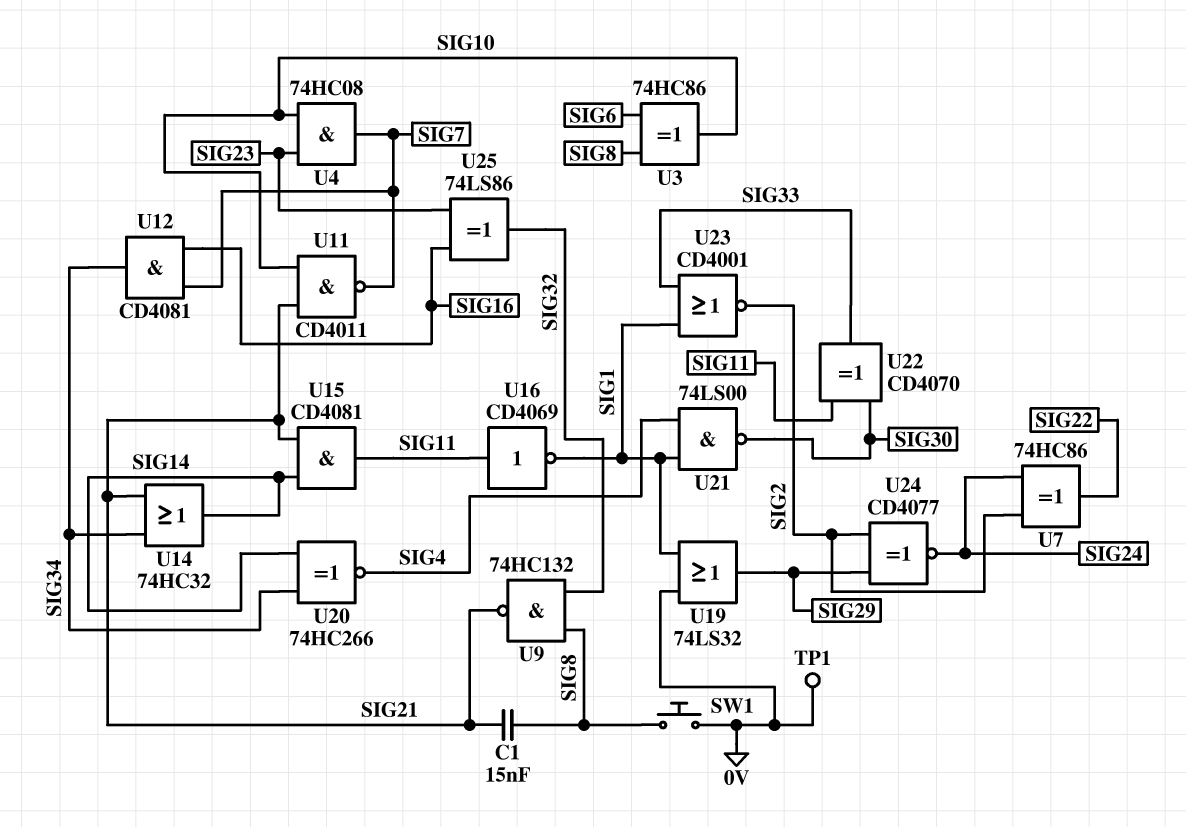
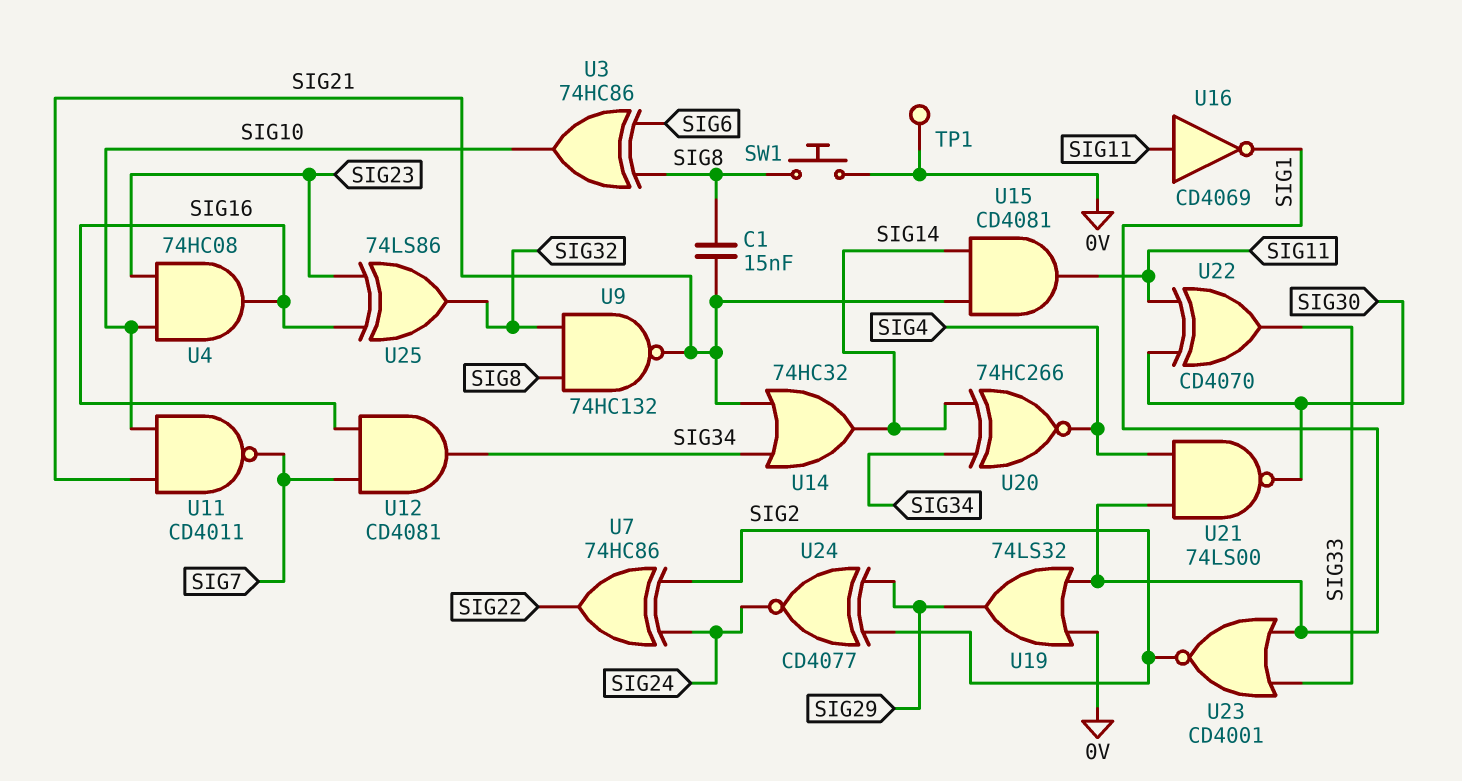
U4: AND 74HC08 (in SIG10, in SIG23, out SIG7) -> AND 74HC08 (in SIG10, in SIG23, out SIG16)

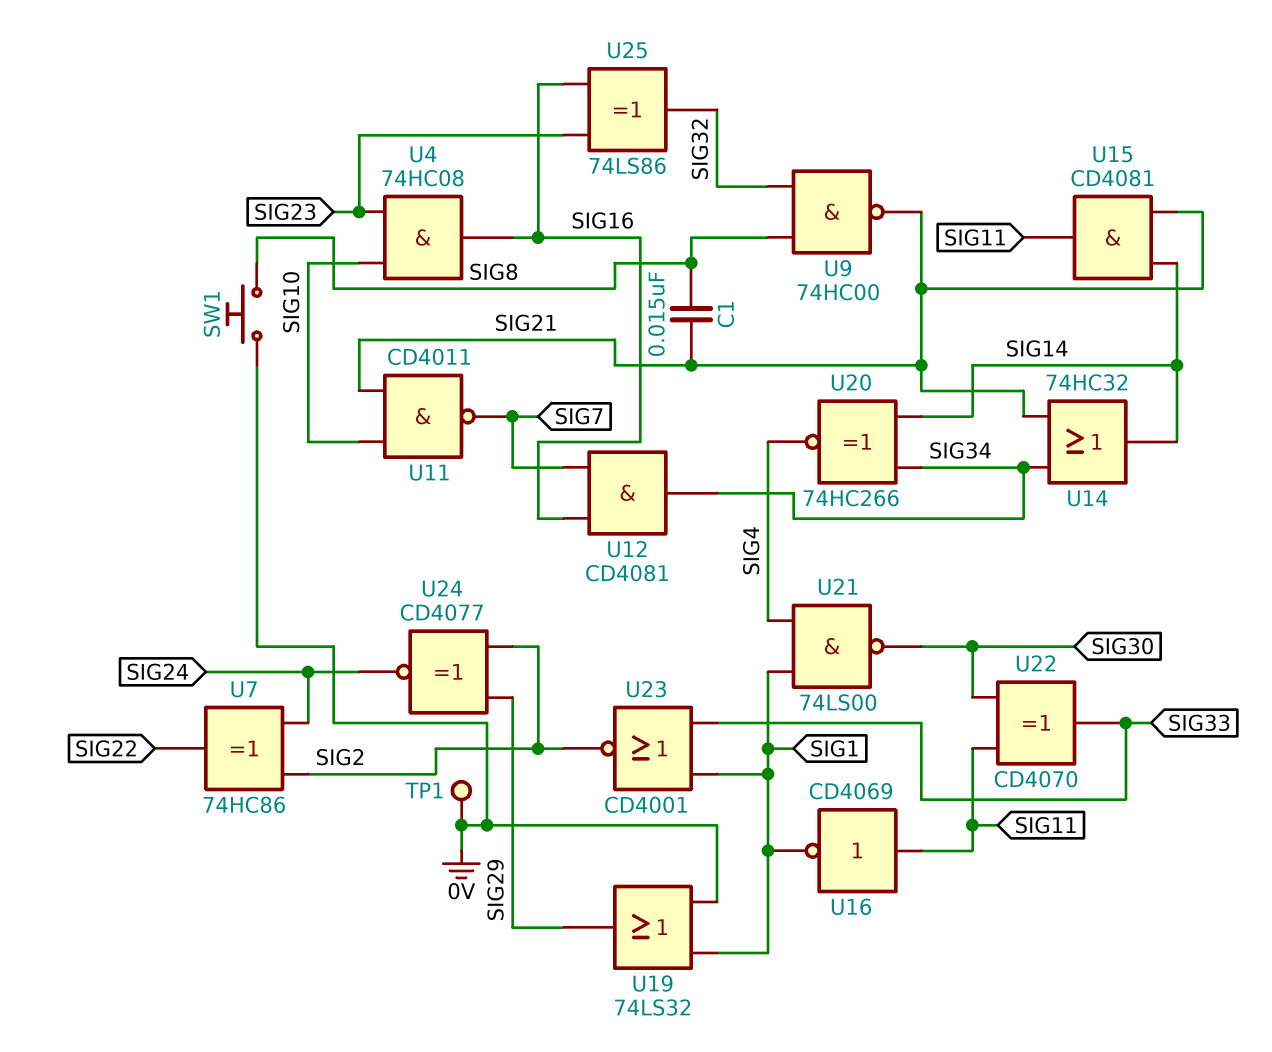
U3: XOR 74HC86 (in SIG6, in SIG8, out SIG10) -> none
U9: NAND 74HC132 (in SIG8, in SIG32, out SIG21) -> NAND 74HC00 (in SIG8, in SIG32, out SIG21)

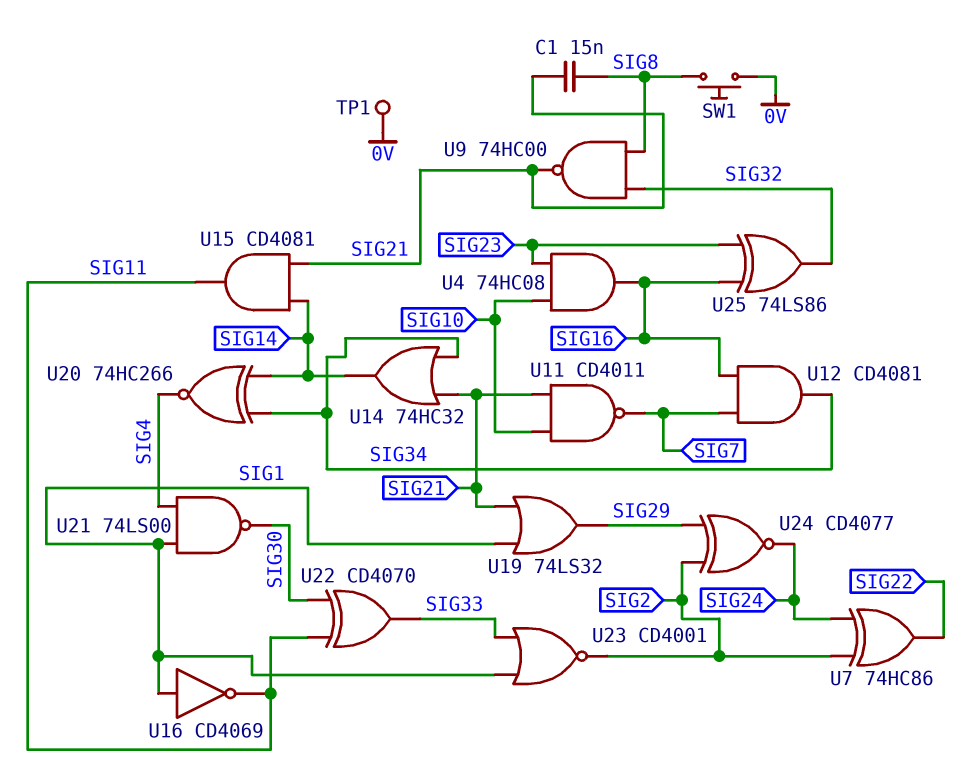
U16: NOT CD4069 (in SIG11, out SIG1) -> NOT CD4069 (in SIG1, out SIG11)
U19: OR 74LS32 (in 0V, in SIG1, out SIG29) -> OR 74LS32 (in SIG1, in SIG21, out SIG29)

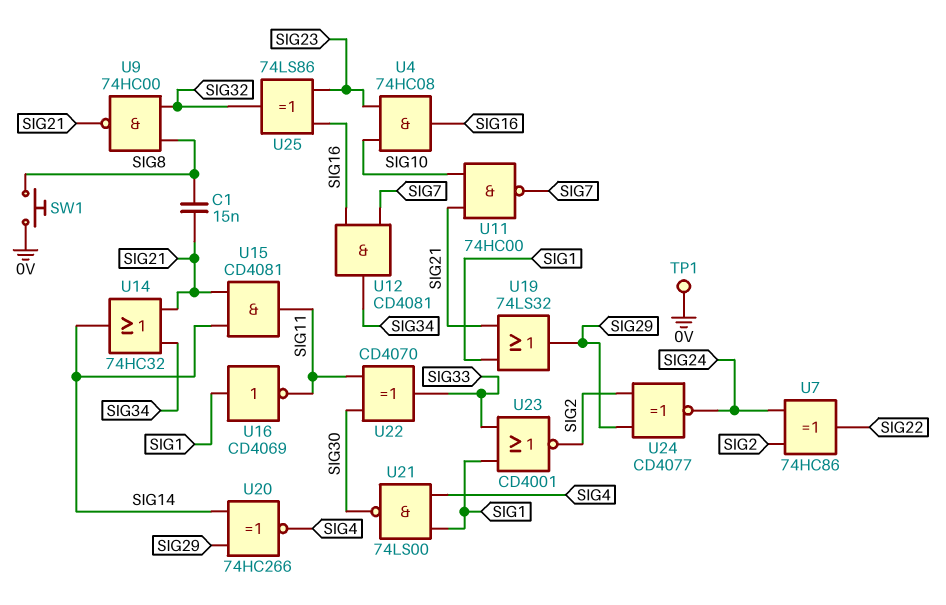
U11: NAND CD4011 (in SIG10, in SIG21, out SIG7) -> NAND 74HC00 (in SIG10, in SIG21, out SIG7)
U20: XNOR 74HC266 (in SIG14, in SIG34, out SIG4) -> XNOR 74HC266 (in SIG14, in SIG29, out SIG4)

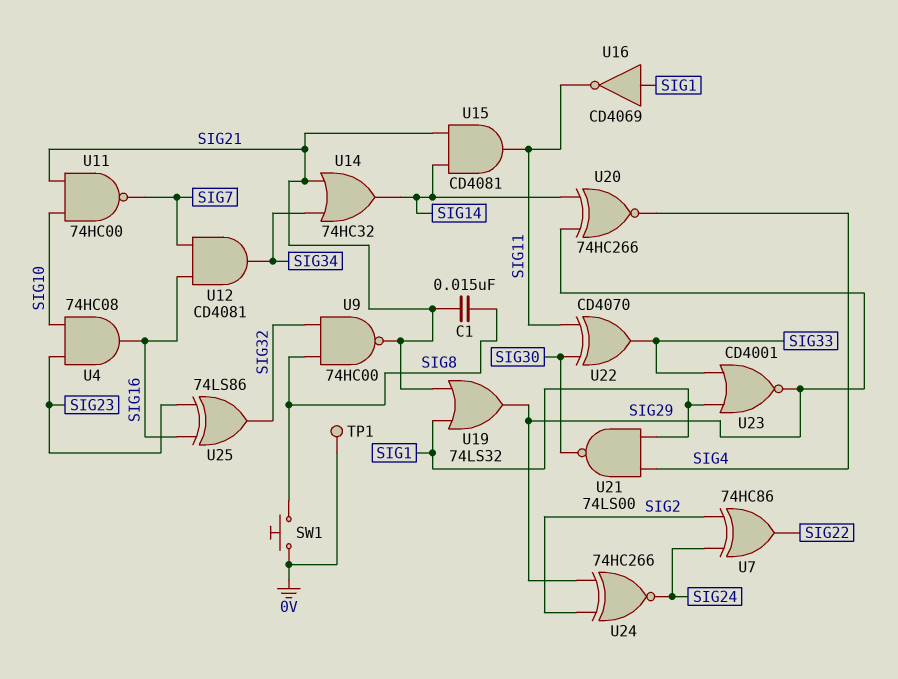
U23: NOR CD4001 (in SIG1, in SIG33, out SIG2) -> NOR CD4001 (in SIG1, in SIG33, out SIG29)
U24: XNOR CD4077 (in SIG2, in SIG29, out SIG24) -> XNOR 74HC266 (in SIG2, in SIG29, out SIG24)

